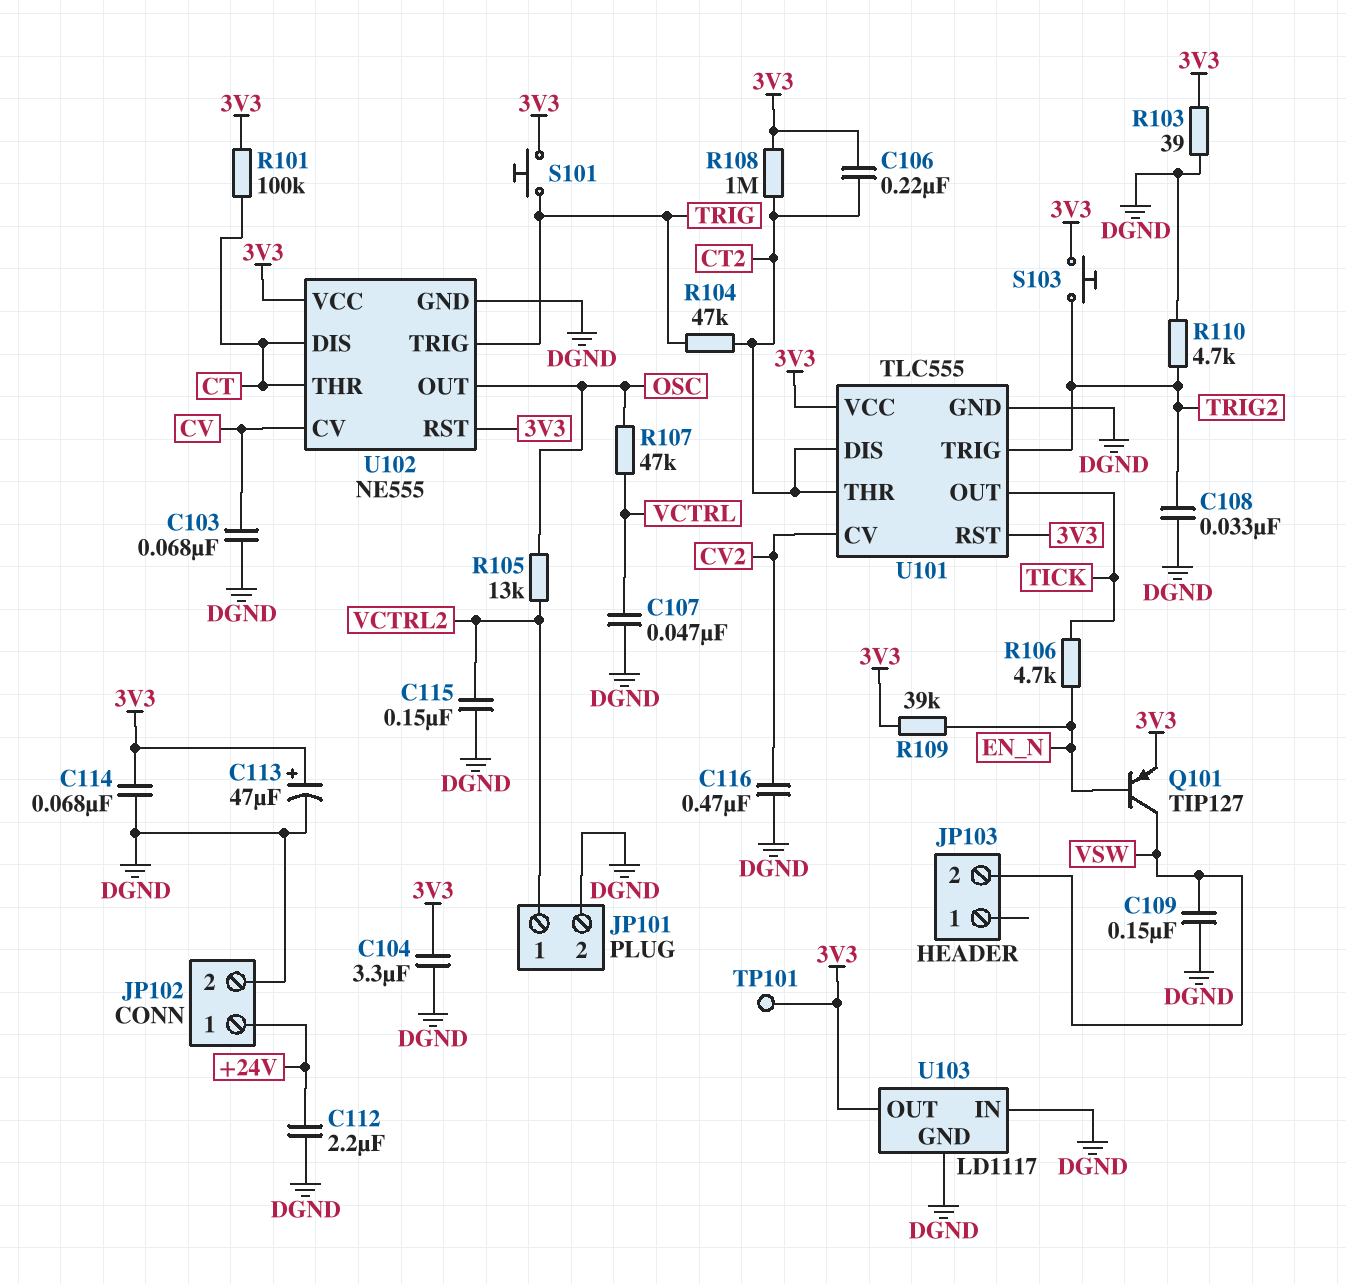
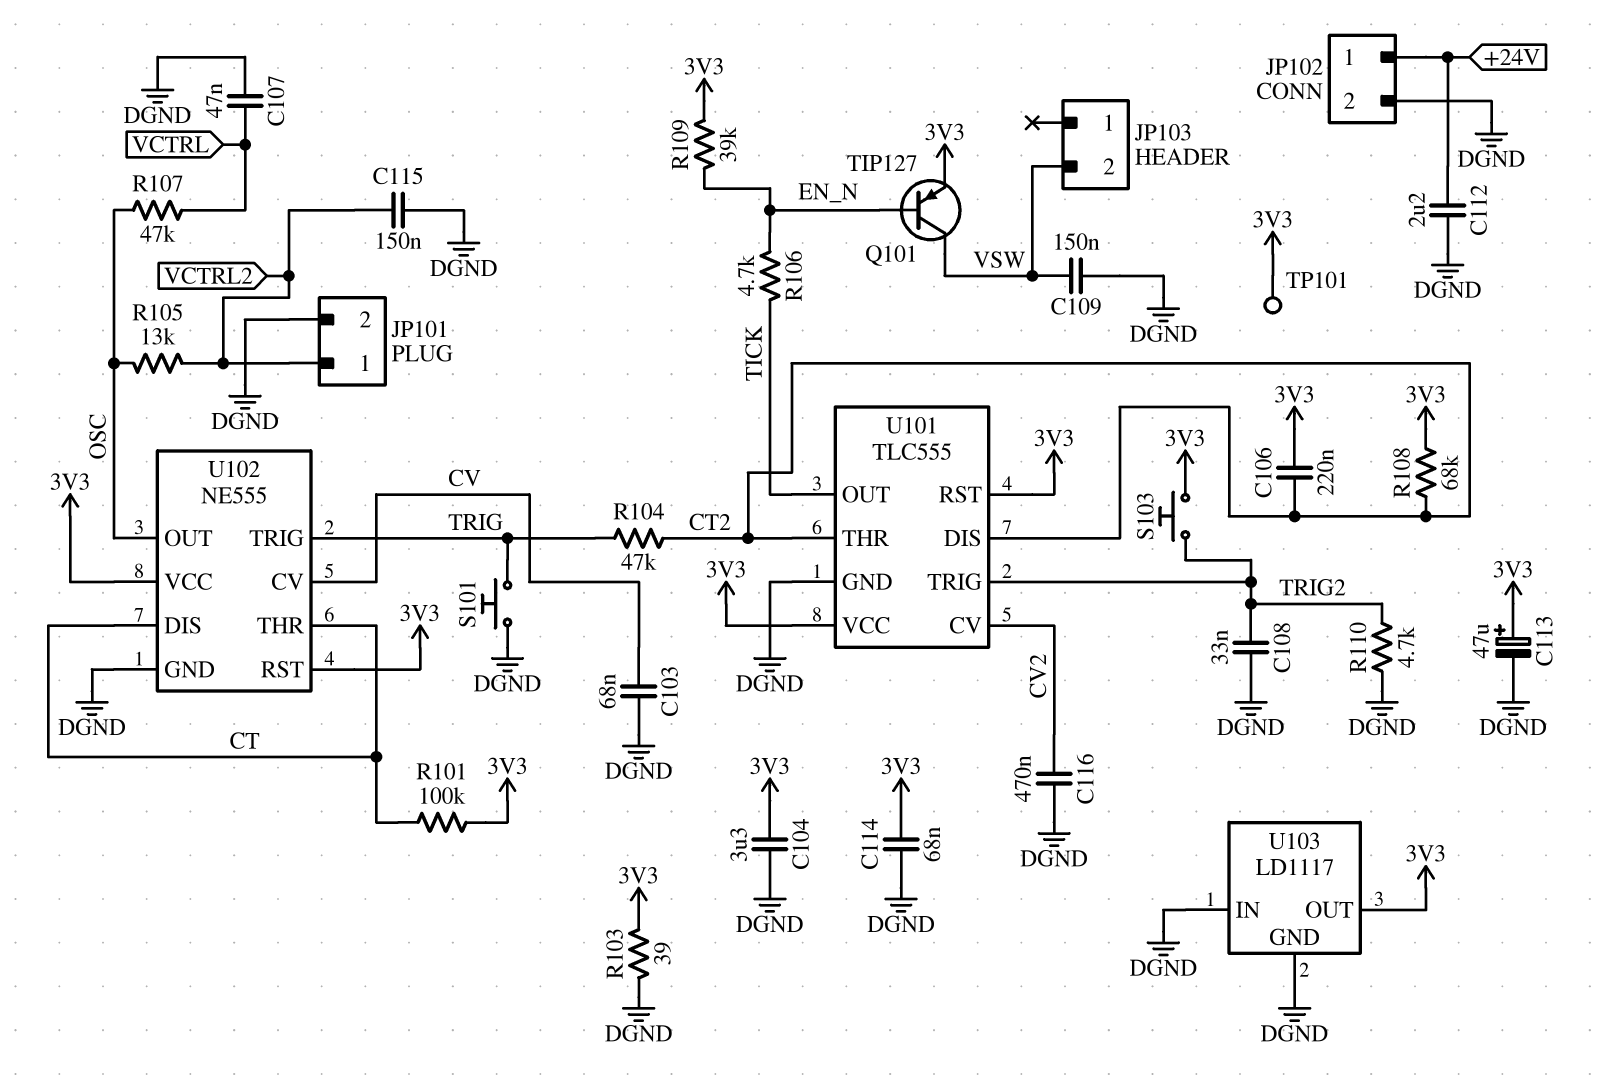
R108: 1M (3V3, CT2) -> 68k (3V3, CT2)
S101: button (3V3, TRIG) -> button (DGND, TRIG)

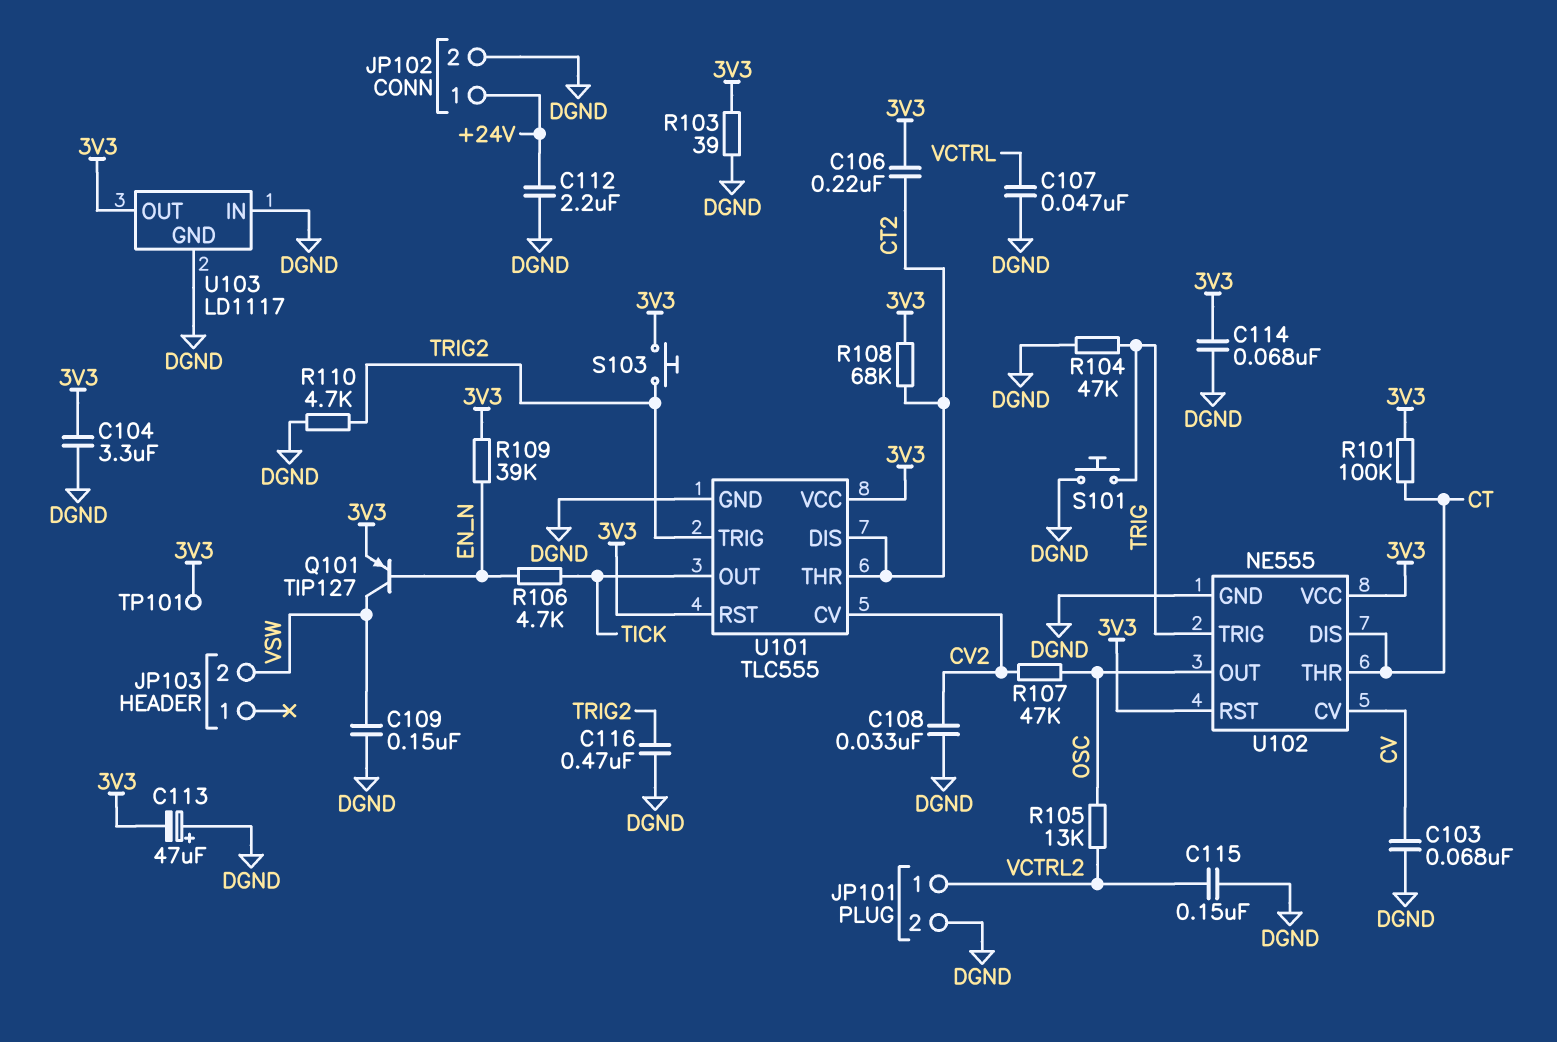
C108: 33nF (DGND, TRIG2) -> 33nF (CV2, DGND)
C113: 47uF (plus 3V3, minus DGND) -> 47uF (plus DGND, minus 3V3)
C116: 470nF (CV2, DGND) -> 470nF (DGND, TRIG2)
R104: 47k (CT2, TRIG) -> 47k (DGND, TRIG)
R107: 47k (OSC, VCTRL) -> 47k (CV2, OSC)

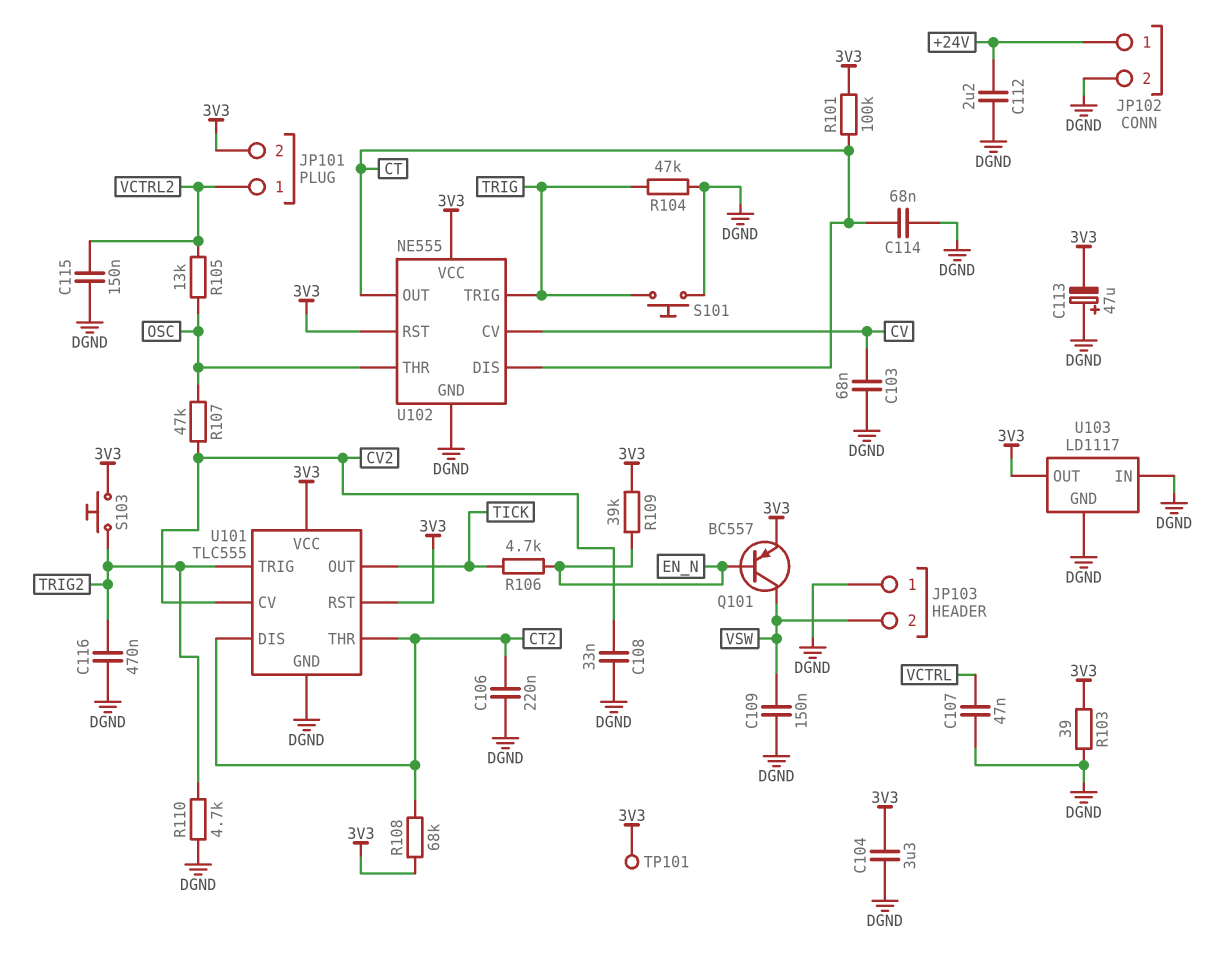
C106: 220nF (3V3, CT2) -> 220nF (CT2, DGND)
C114: 68nF (3V3, DGND) -> 68nF (CT, DGND)
JP101 pin 2: DGND -> 3V3
JP103 pin 1: none -> DGND
Q101: PNP TIP127 (B EN_N, C VSW, E 3V3) -> PNP BC557 (B EN_N, C VSW, E 3V3)
U102 pin OUT: OSC -> CT
U102 pin THR: CT -> OSC

